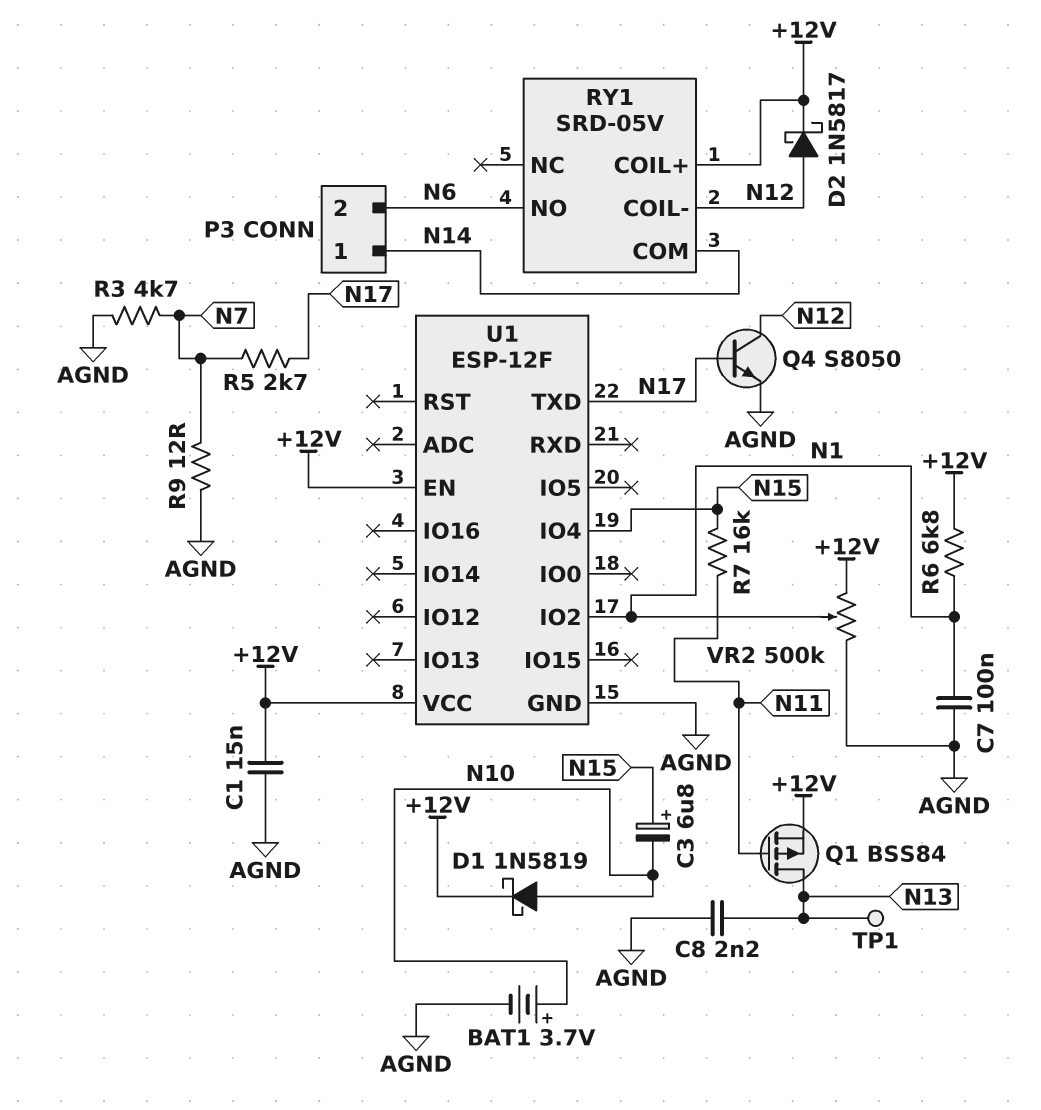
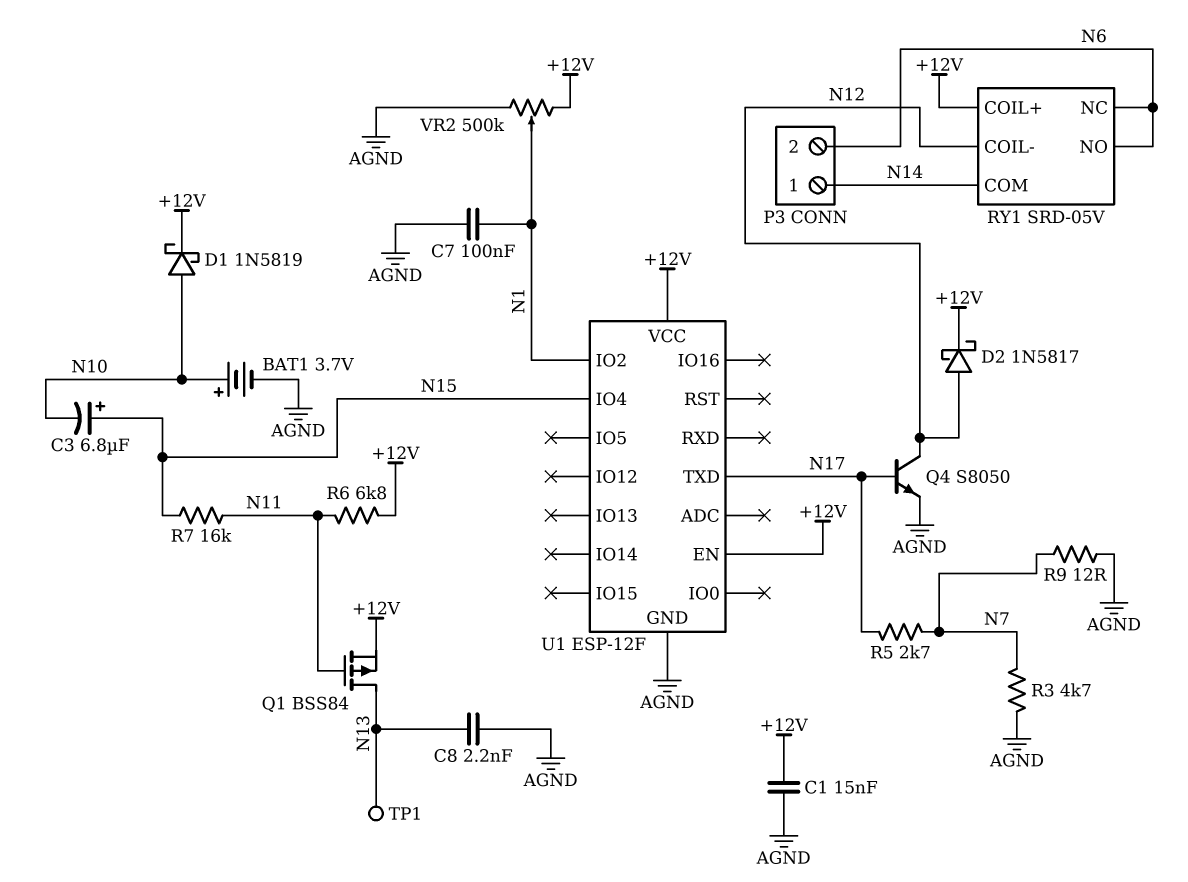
R6: 6.8k (+12V, N1) -> 6.8k (+12V, N11)
RY1 pin NC: none -> N6

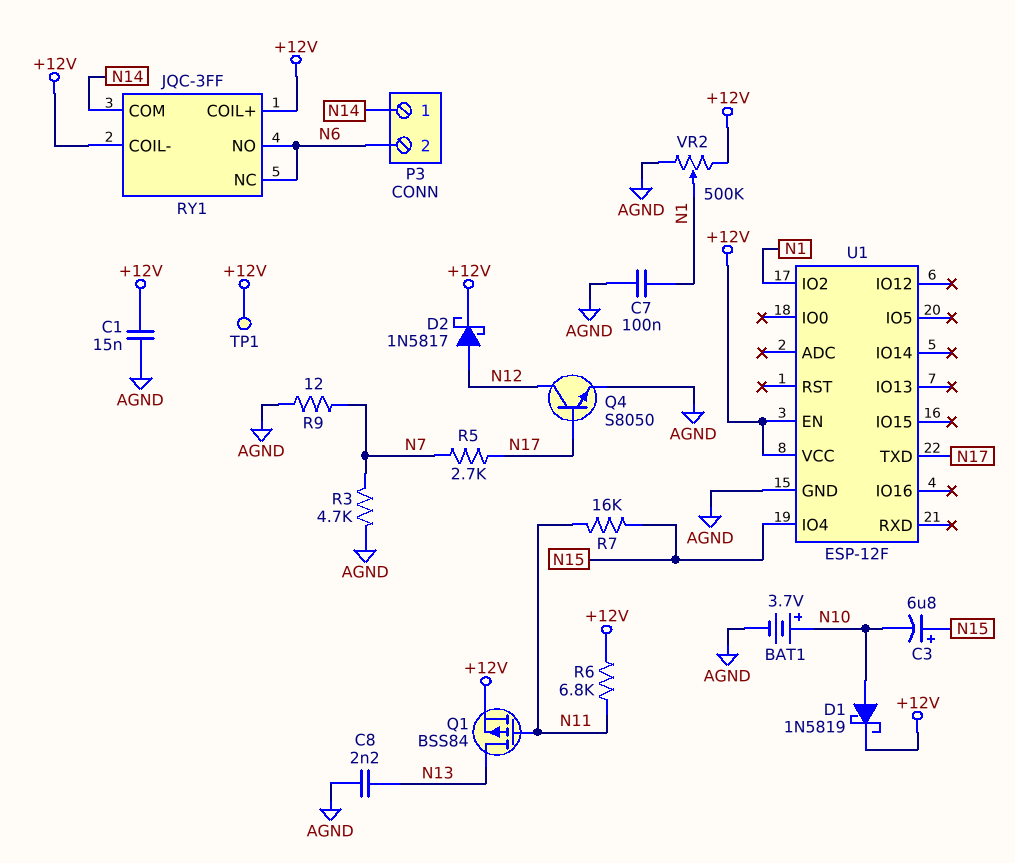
RY1: SRD-05V -> JQC-3FF
RY1 pin COIL-: N12 -> +12V
TP1: test point (N13) -> test point (+12V)

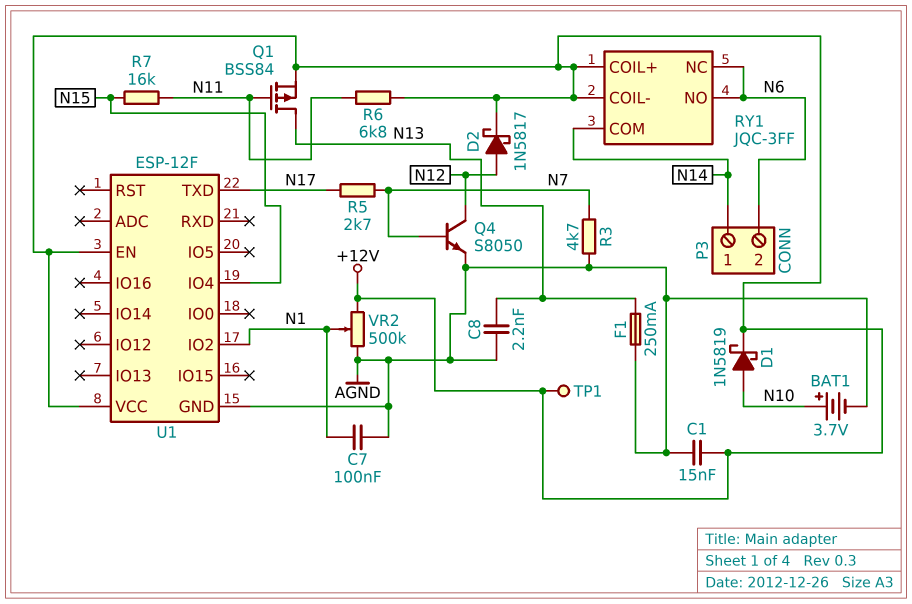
C3: 6.8uF (plus N15, minus N10) -> none
F1: none -> 250mA (AGND, N13)
Q4: NPN S8050 (B N17, C N12, E AGND) -> NPN S8050 (B N7, C N12, E AGND)
R9: 12 (AGND, N7) -> none

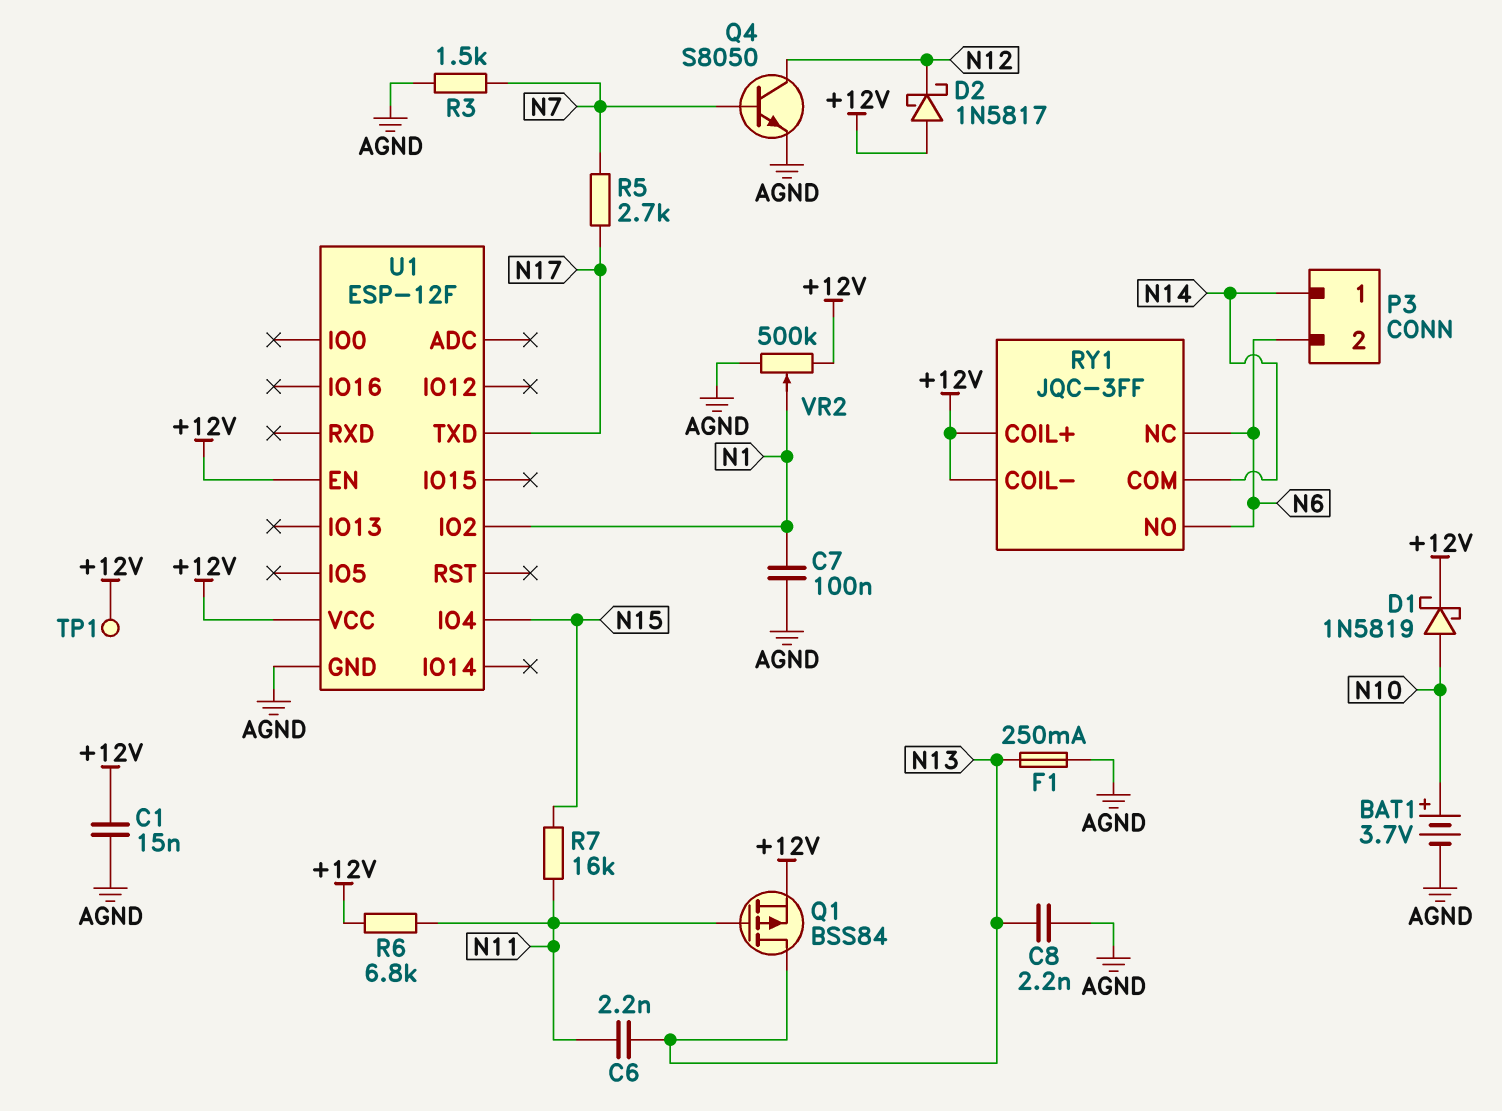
C6: none -> 2.2nF (N11, N13)
D2: schottky 1N5817 (A N12, K +12V) -> schottky 1N5817 (A +12V, K N12)
R3: 4.7k (AGND, N7) -> 1.5k (AGND, N7)

